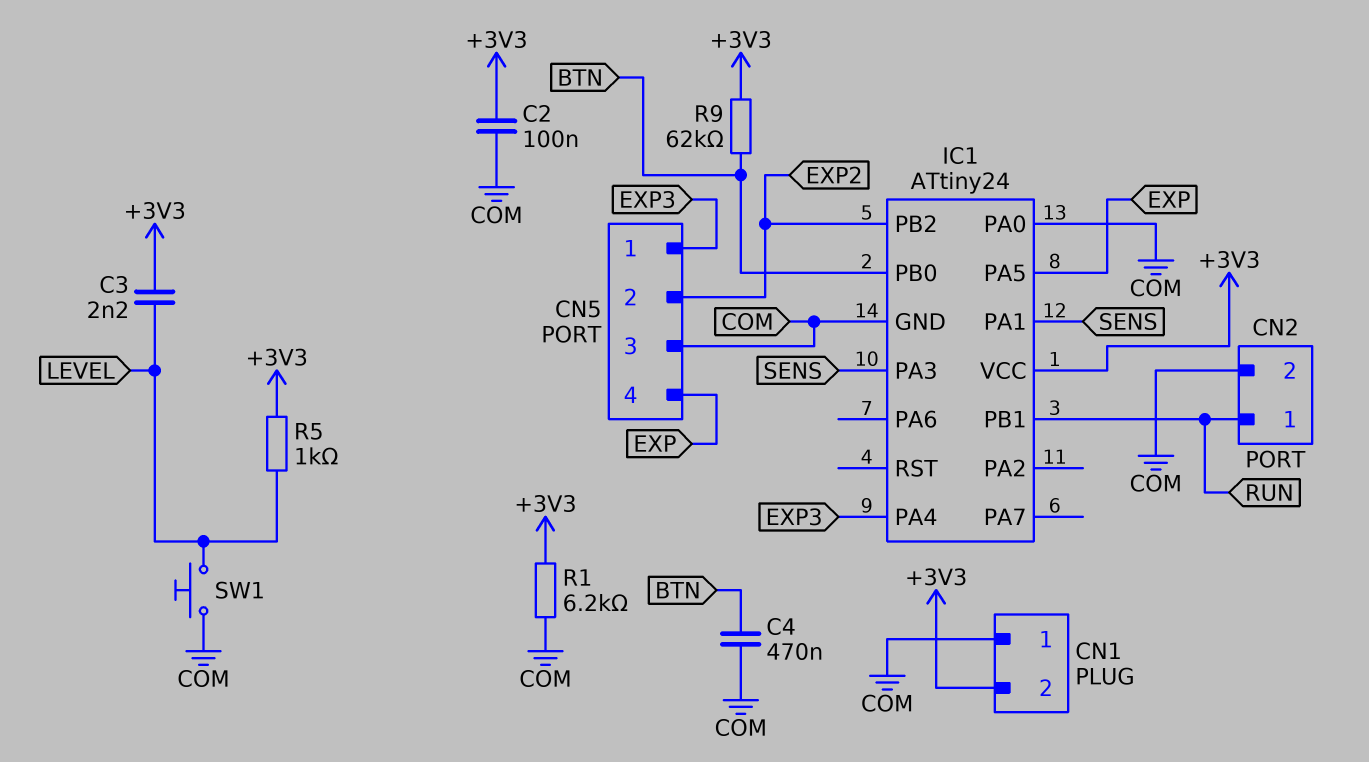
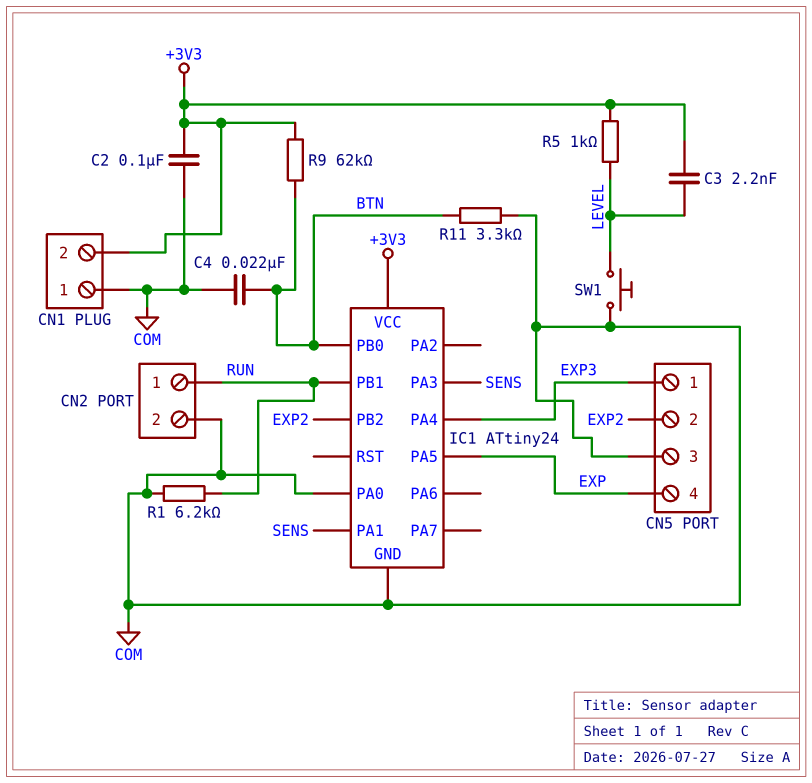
C4: 470nF (BTN, COM) -> 22nF (BTN, COM)
R1: 6.2k (+3V3, COM) -> 6.2k (COM, RUN)
R11: none -> 3.3k (BTN, COM)

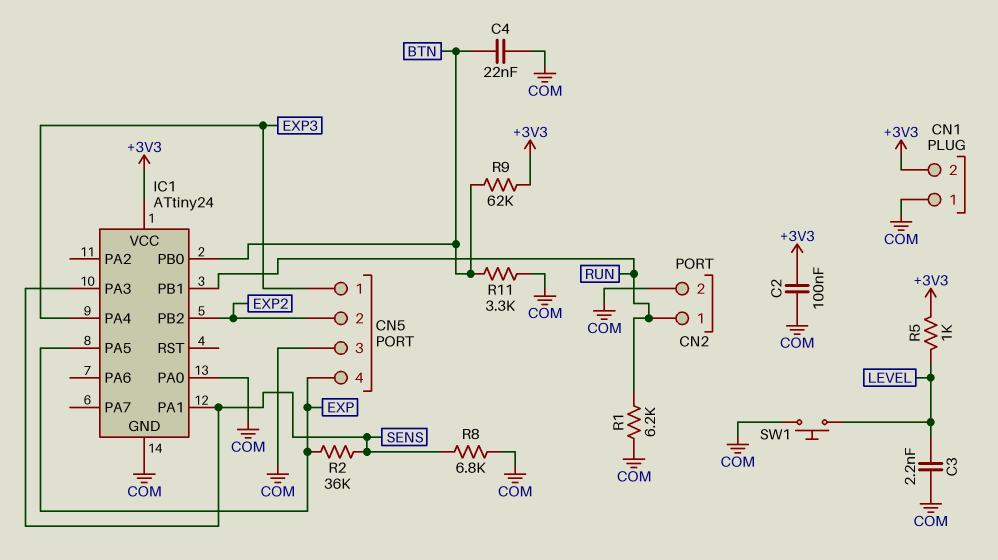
C3: 2.2nF (+3V3, LEVEL) -> 2.2nF (COM, LEVEL)
R2: none -> 36k (EXP, SENS)
R8: none -> 6.8k (COM, SENS)

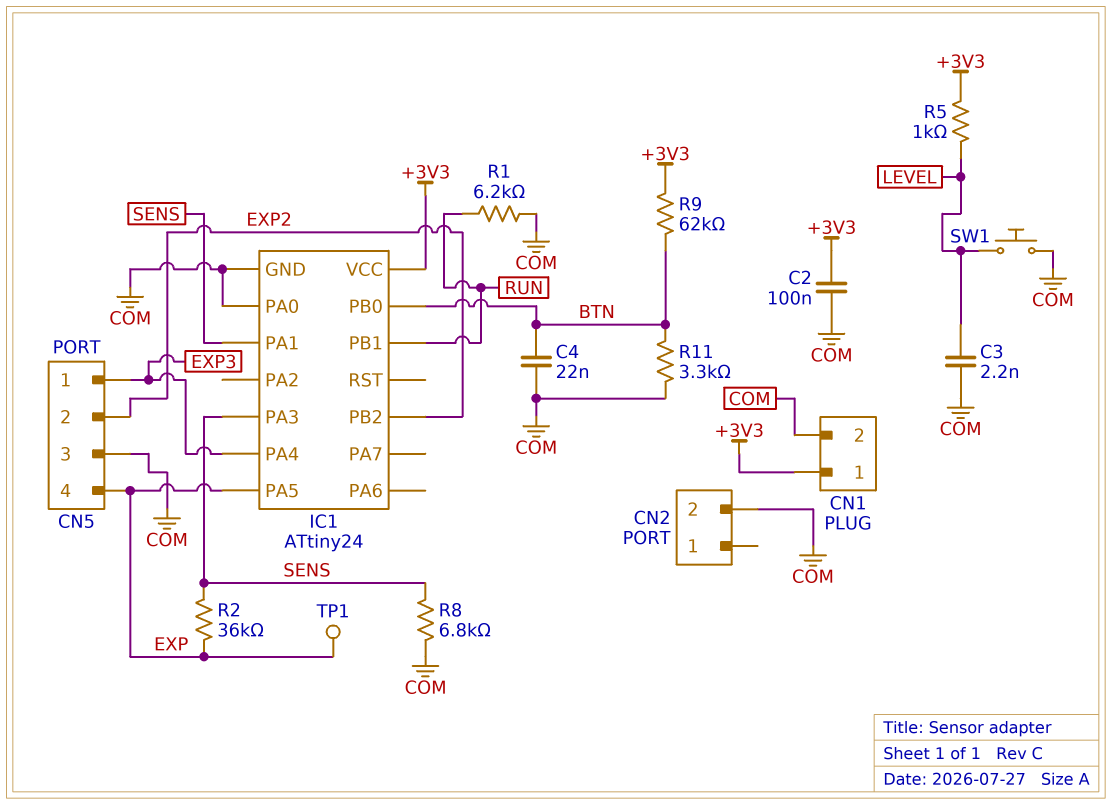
CN1 pin 1: COM -> +3V3
CN1 pin 2: +3V3 -> COM
CN2 pin 1: RUN -> none
TP1: none -> test point (EXP)

